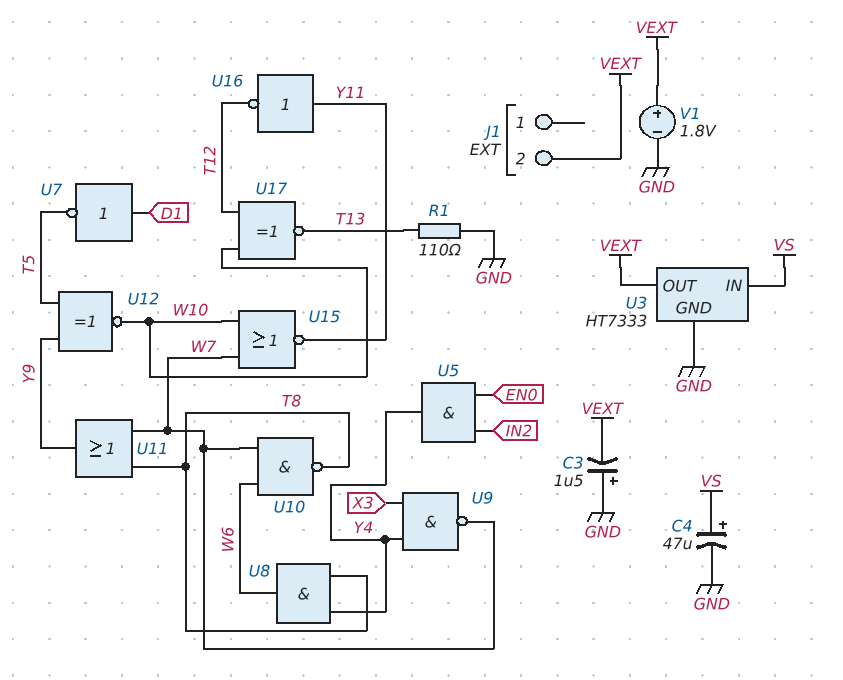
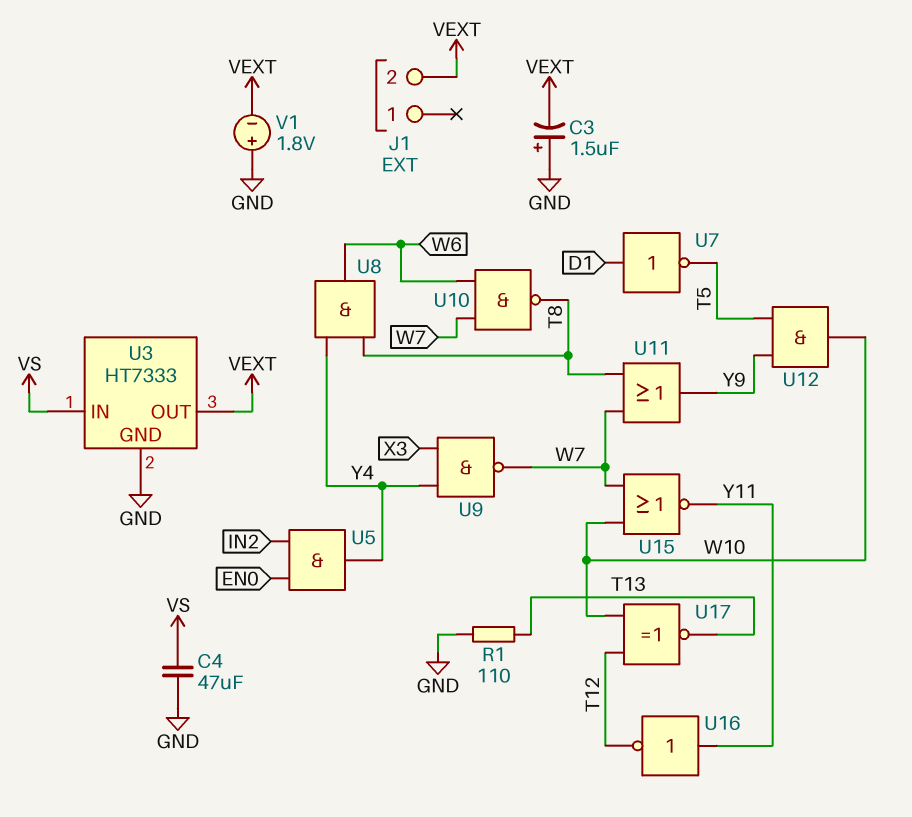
C4: 47uF (plus VS, minus GND) -> 47uF (GND, VS)
U12: XNOR (in T5, in Y9, out W10) -> AND (in T5, in Y9, out W10)
V1: 1.8V (plus VEXT, minus GND) -> 1.8V (plus GND, minus VEXT)

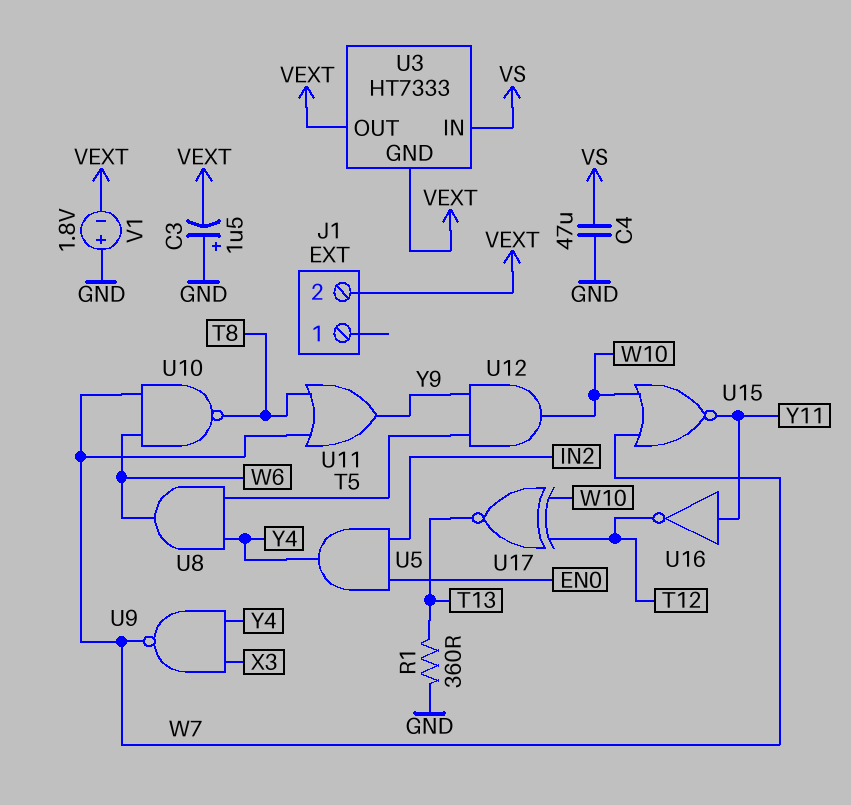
R1: 110 (GND, T13) -> 360 (GND, T13)
U3 pin GND: GND -> VEXT
U7: NOT (in D1, out T5) -> none
U8: AND (in T8, in Y4, out W6) -> AND (in T5, in Y4, out W6)

